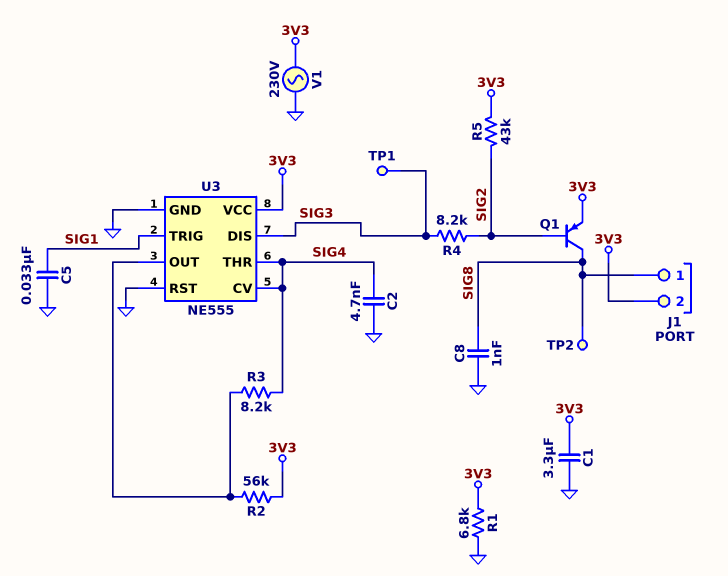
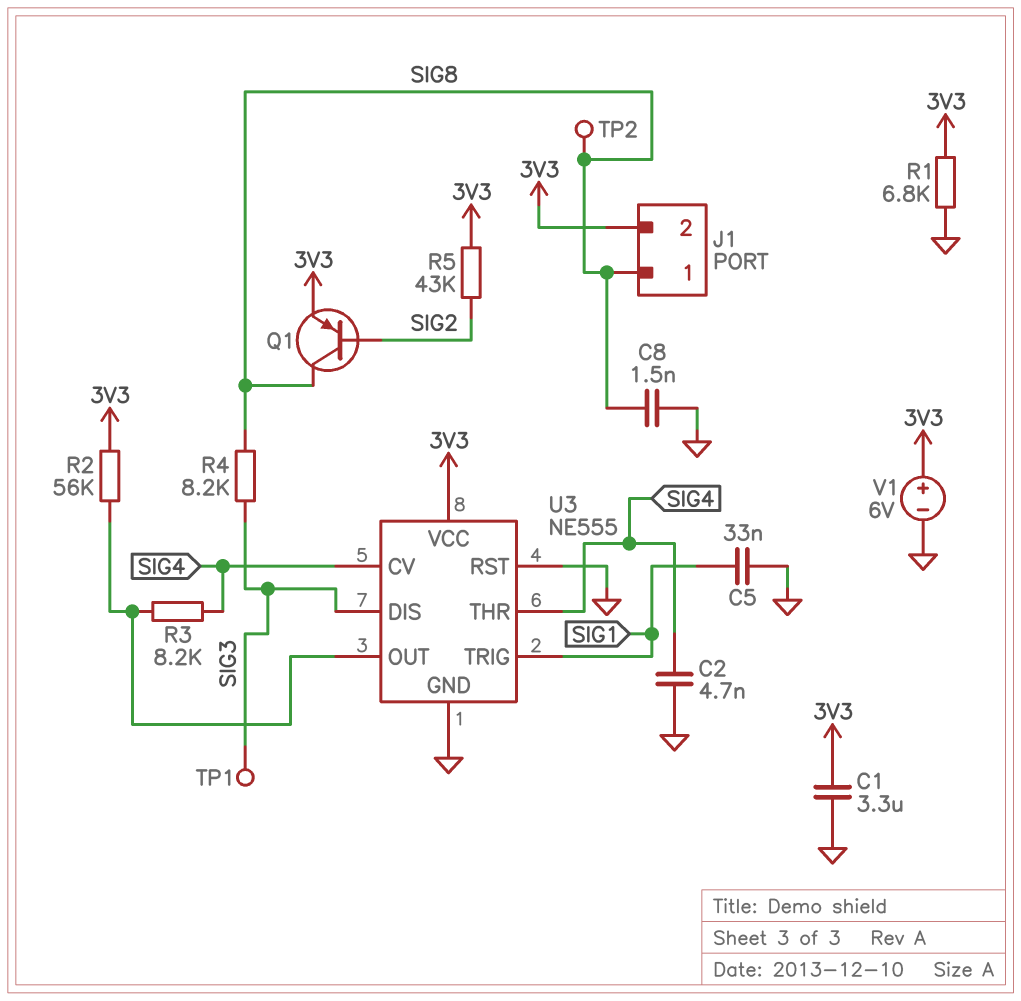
C8: 1nF (GND, SIG8) -> 1.5nF (GND, SIG8)
R4: 8.2k (SIG2, SIG3) -> 8.2k (SIG3, SIG8)
V1: AC 230V (3V3, GND) -> 6V (plus 3V3, minus GND)

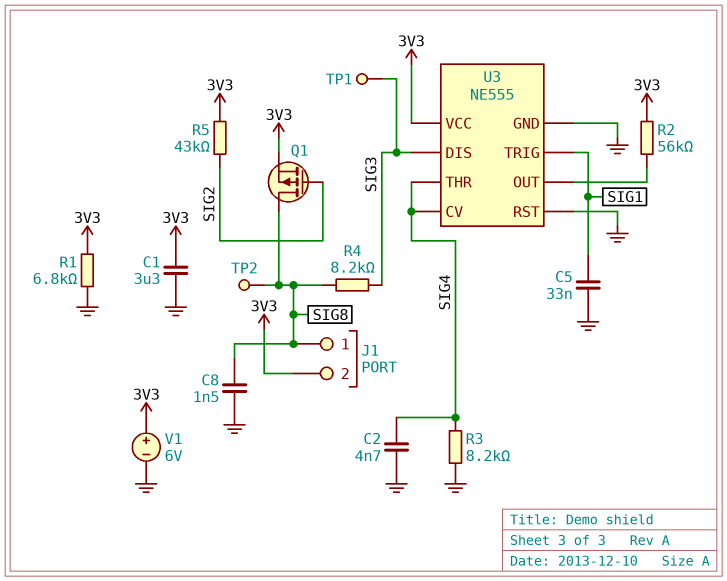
Q1: PNP (B SIG2, C SIG8, E 3V3) -> PMOS (G SIG2, D SIG8, S 3V3)
R3: 8.2k (SIG4, U3/OUT) -> 8.2k (GND, SIG4)

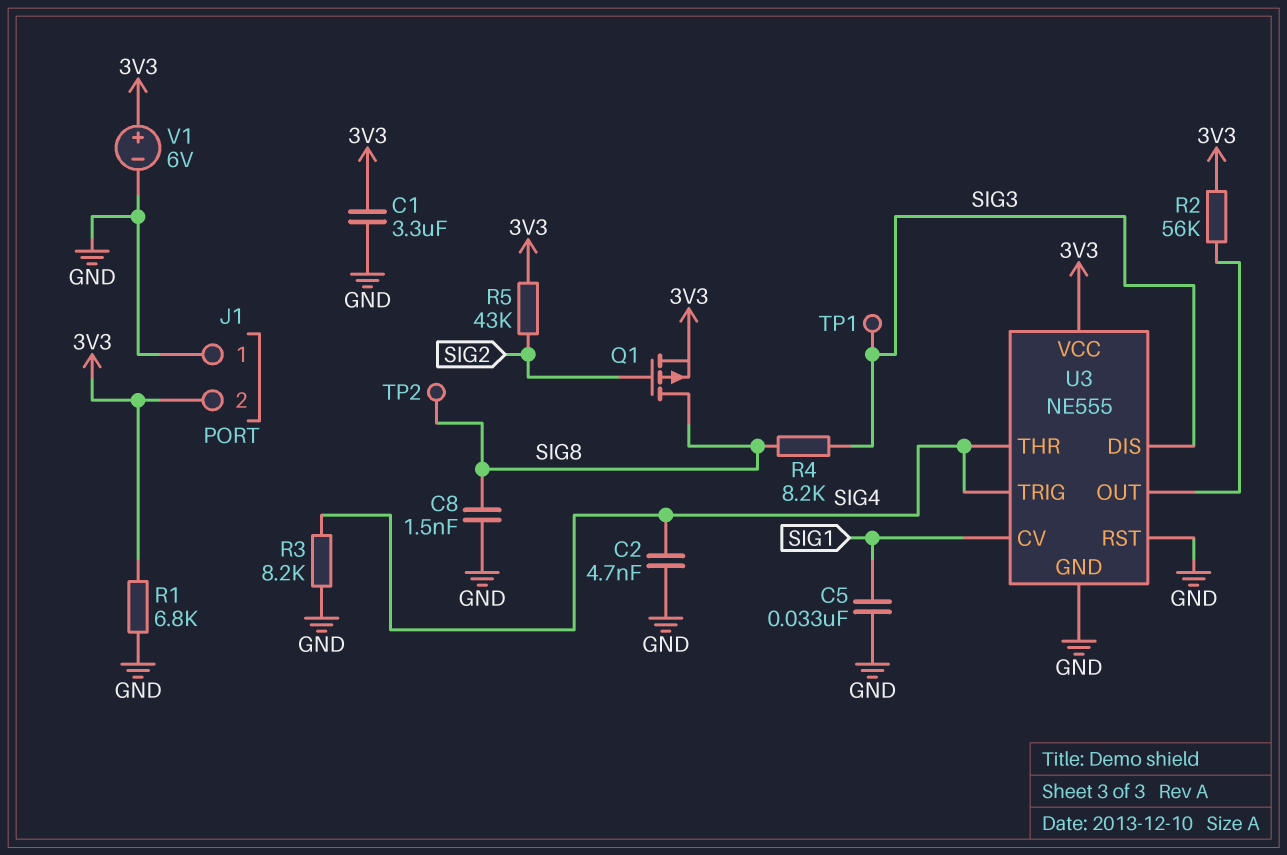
J1 pin 1: SIG8 -> GND
U3 pin CV: SIG4 -> SIG1
U3 pin TRIG: SIG1 -> SIG4

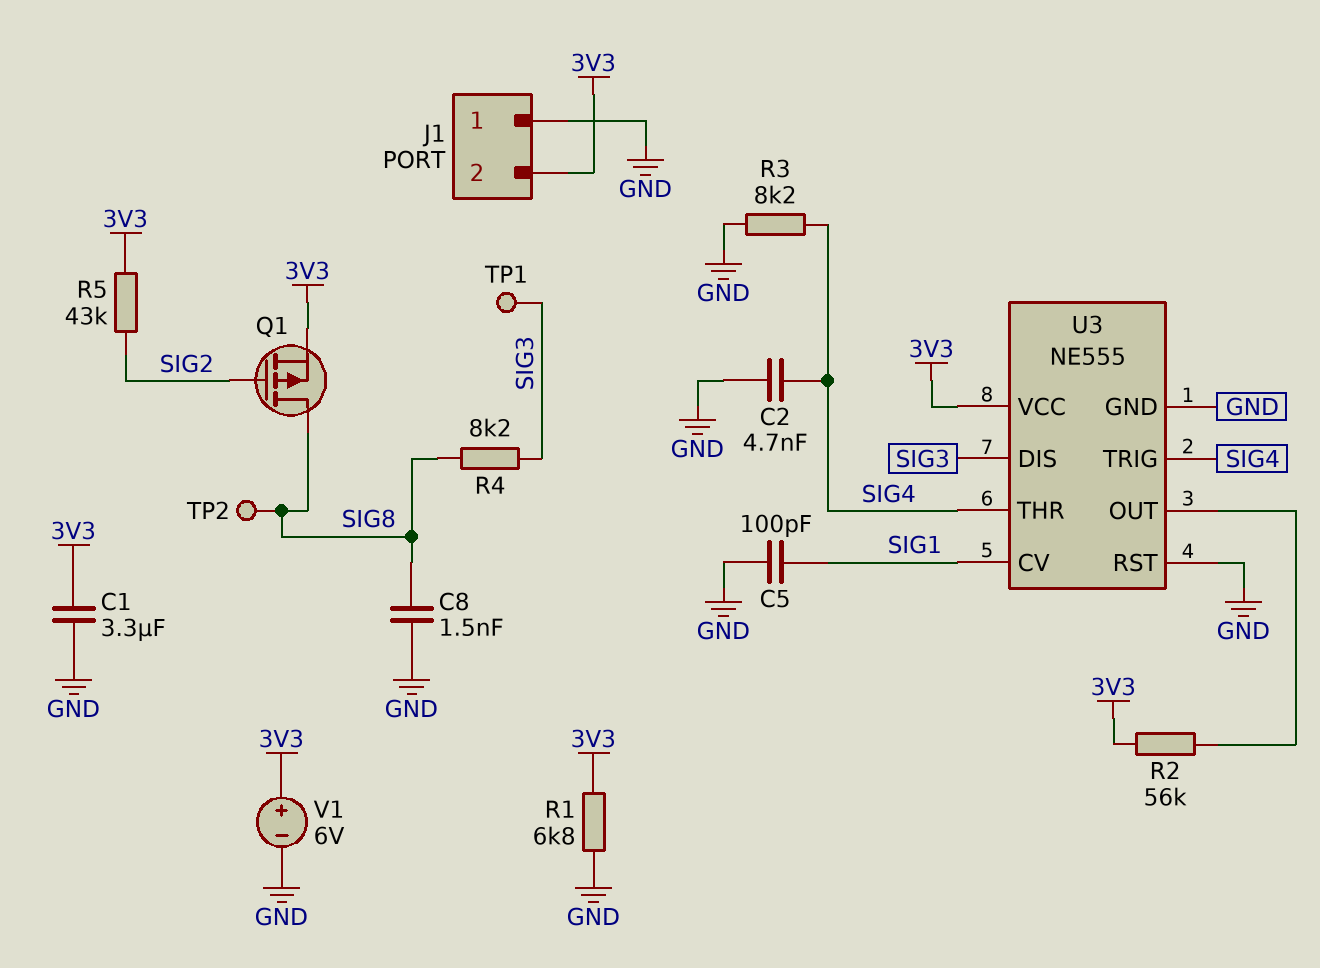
C5: 33nF (GND, SIG1) -> 100pF (GND, SIG1)

